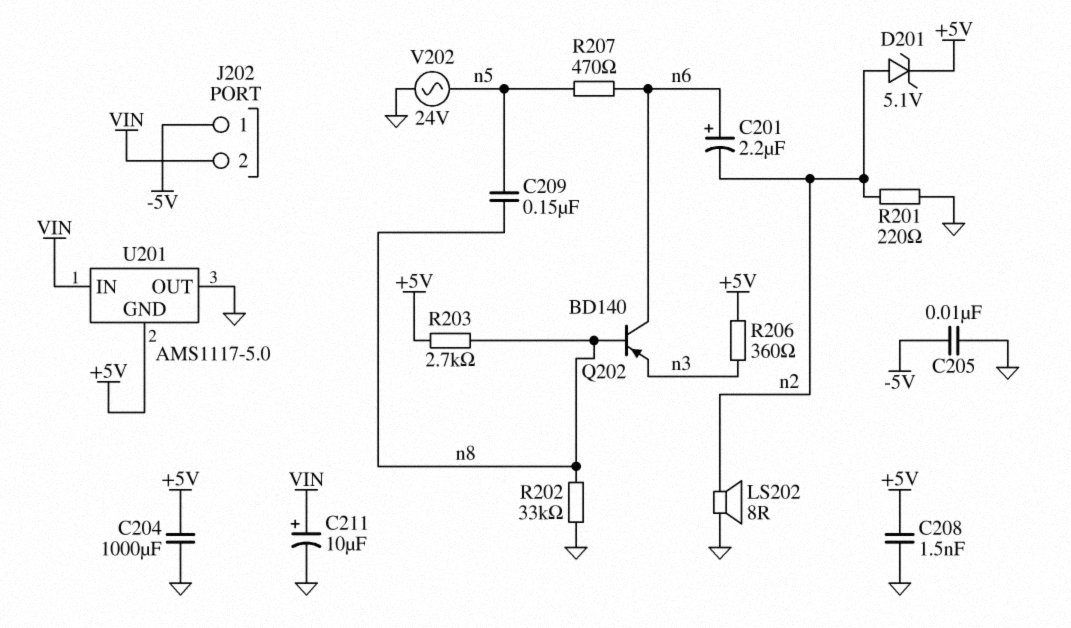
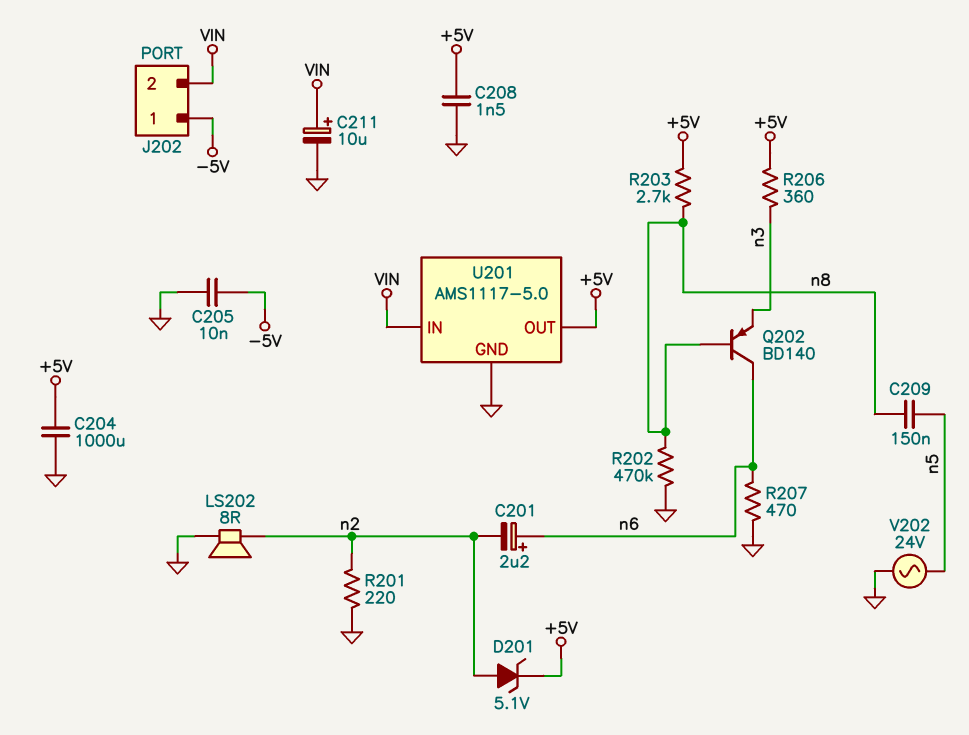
R202: 33k (GND, n8) -> 470k (GND, n8)
R207: 470 (n5, n6) -> 470 (GND, n6)
U201 pin GND: +5V -> GND
U201 pin OUT: GND -> +5V

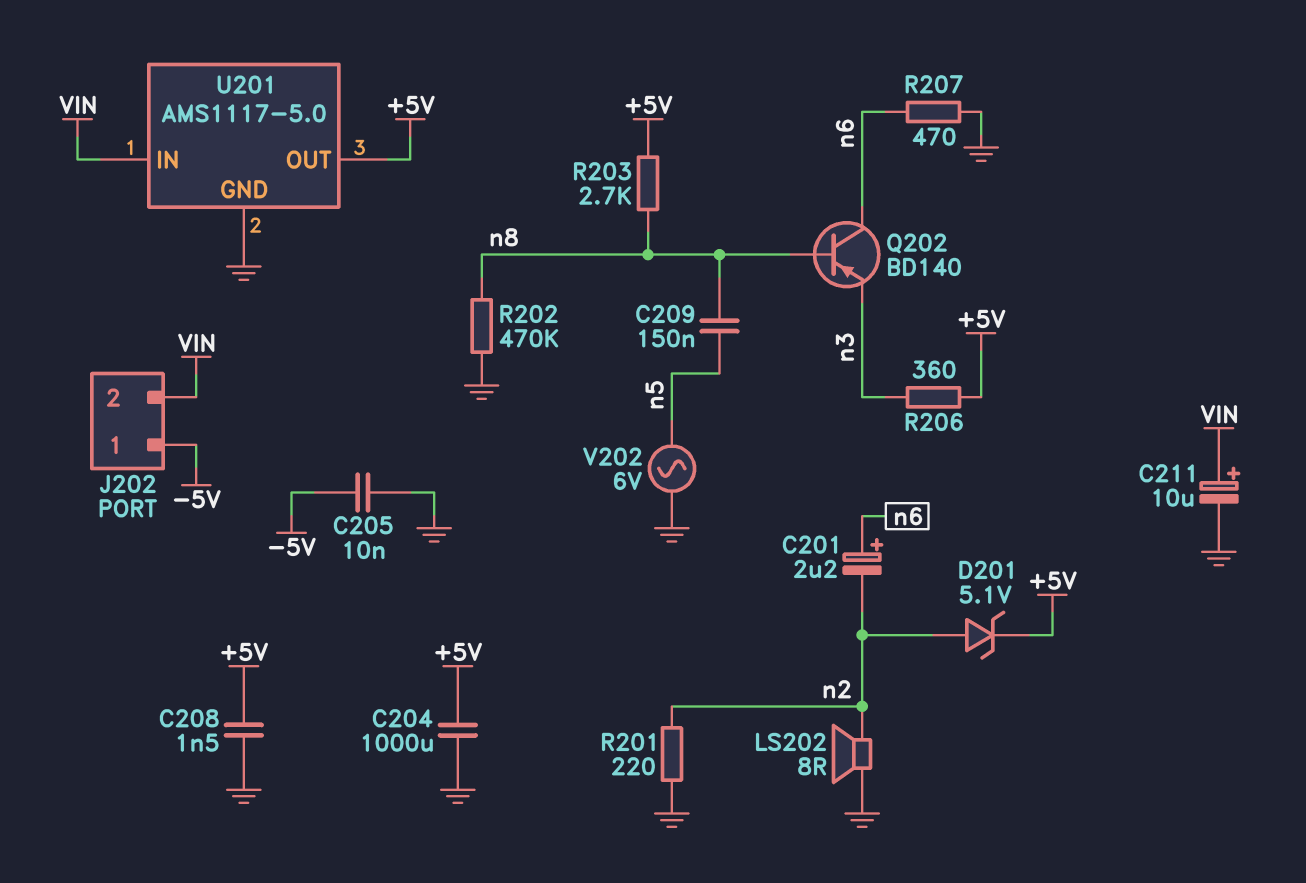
V202: AC 24V (GND, n5) -> AC 6V (GND, n5)

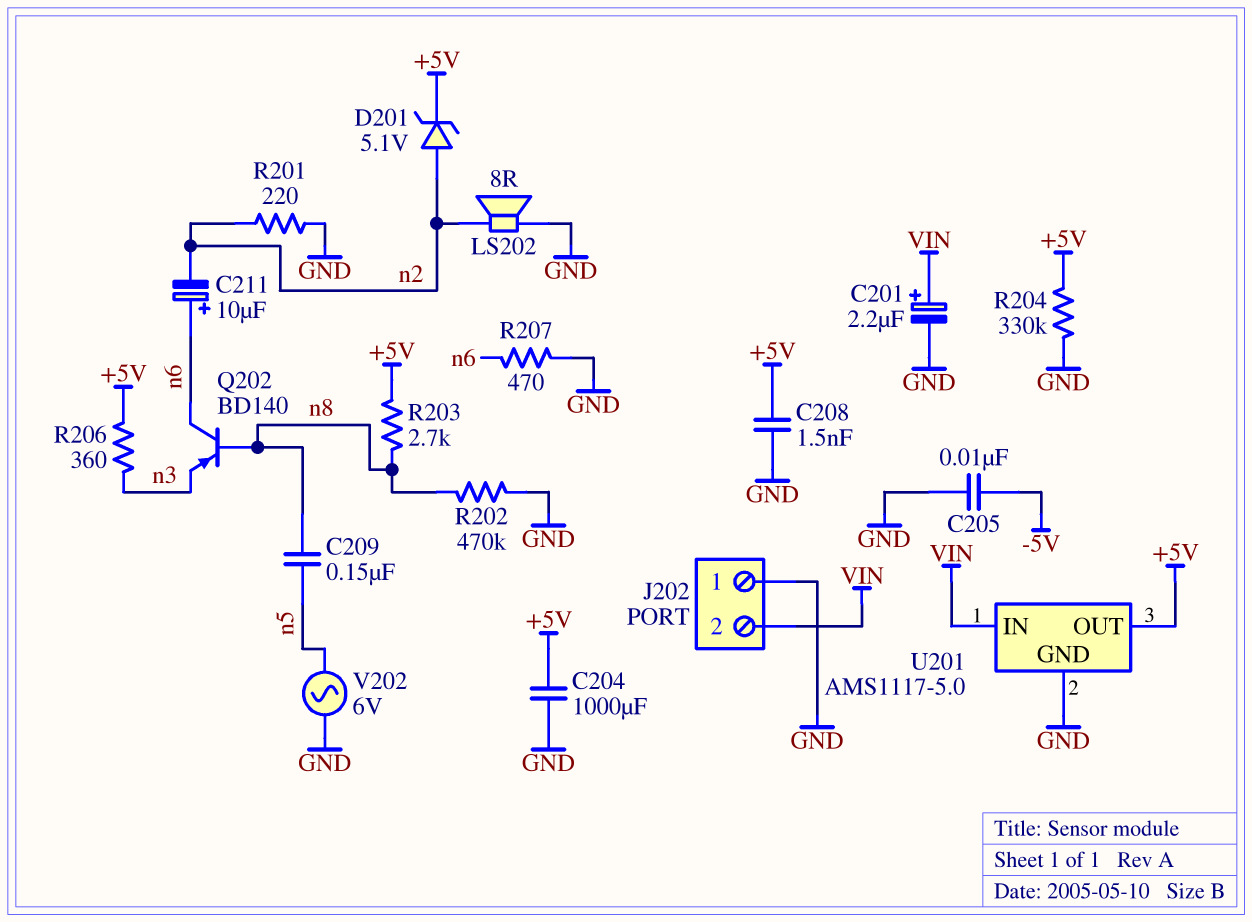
C201: 2.2uF (plus n6, minus n2) -> 2.2uF (plus VIN, minus GND)
C211: 10uF (plus VIN, minus GND) -> 10uF (plus n6, minus n2)
J202 pin 1: -5V -> GND
R204: none -> 330k (+5V, GND)

